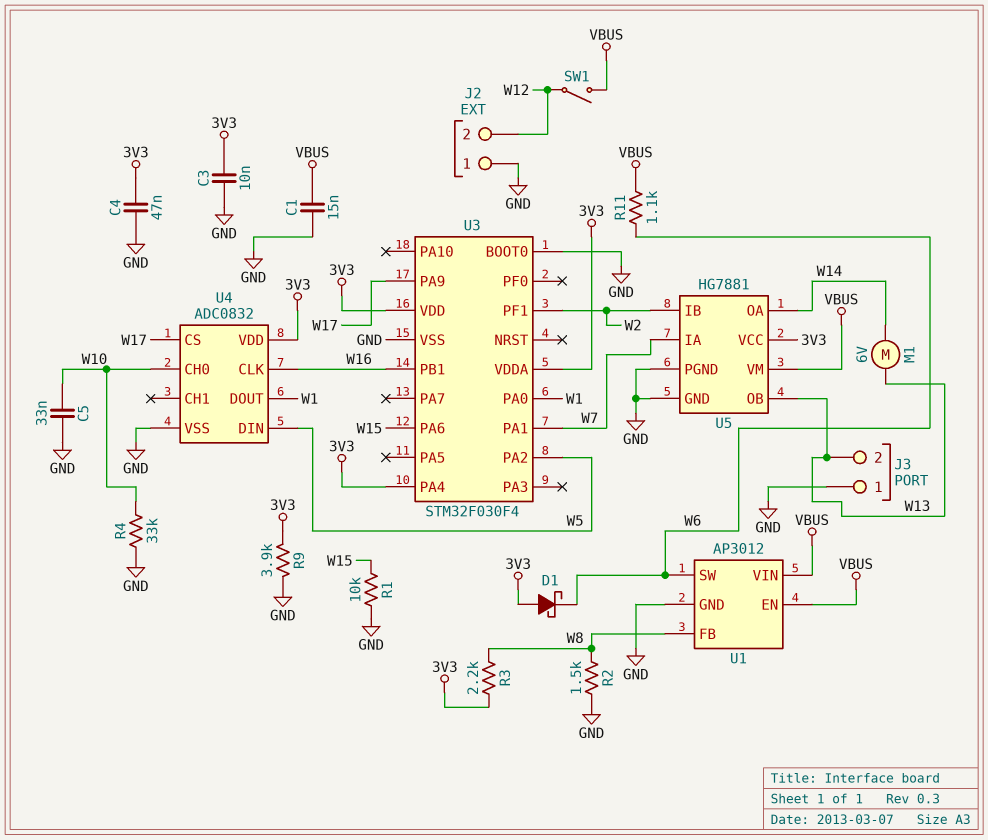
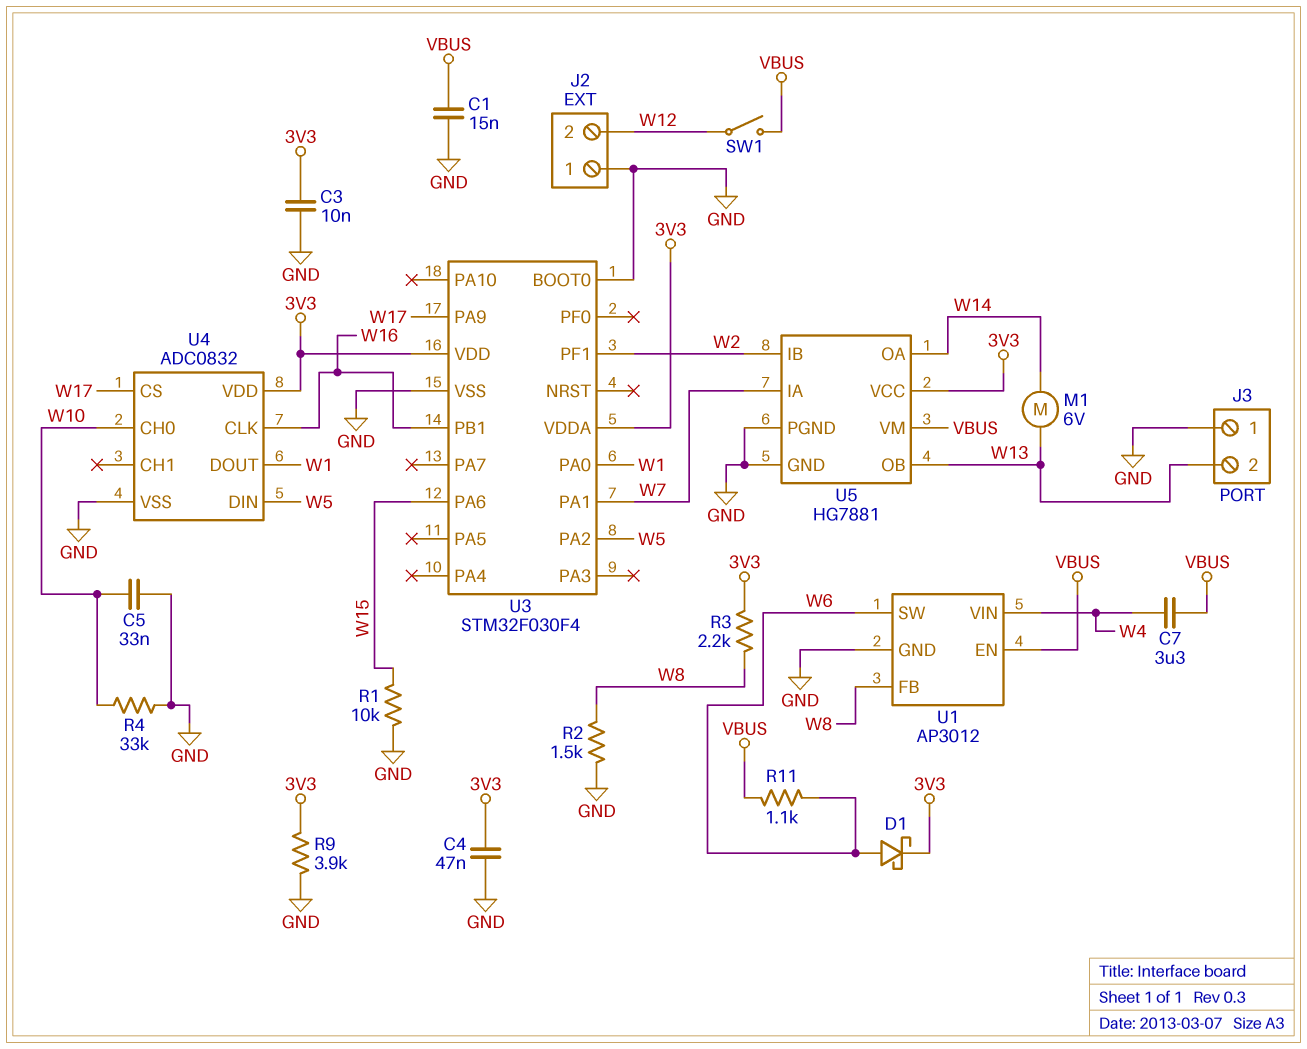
C7: none -> 3.3uF (VBUS, W4)
D1: schottky (A 3V3, K W6) -> schottky (A W6, K 3V3)
U1 pin VIN: VBUS -> W4
U3 pin PA4: 3V3 -> none

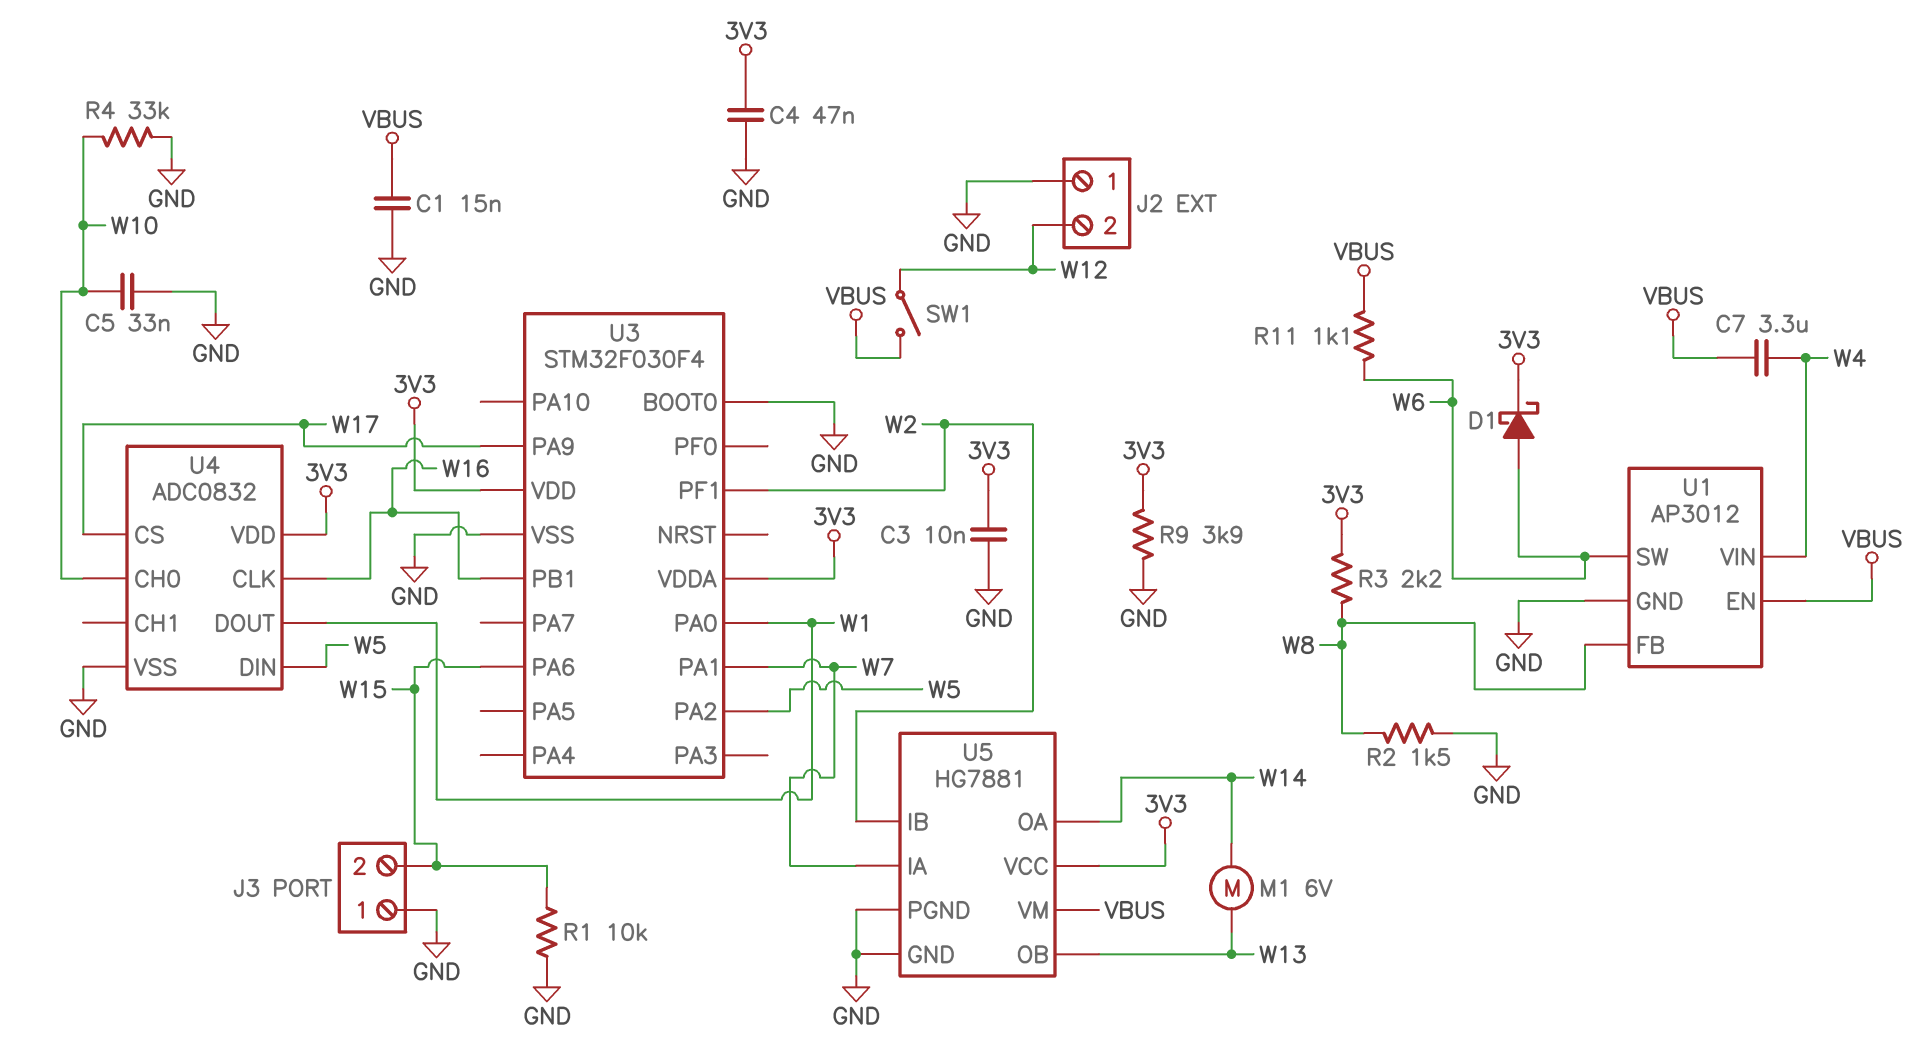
J3 pin 2: W13 -> W15

